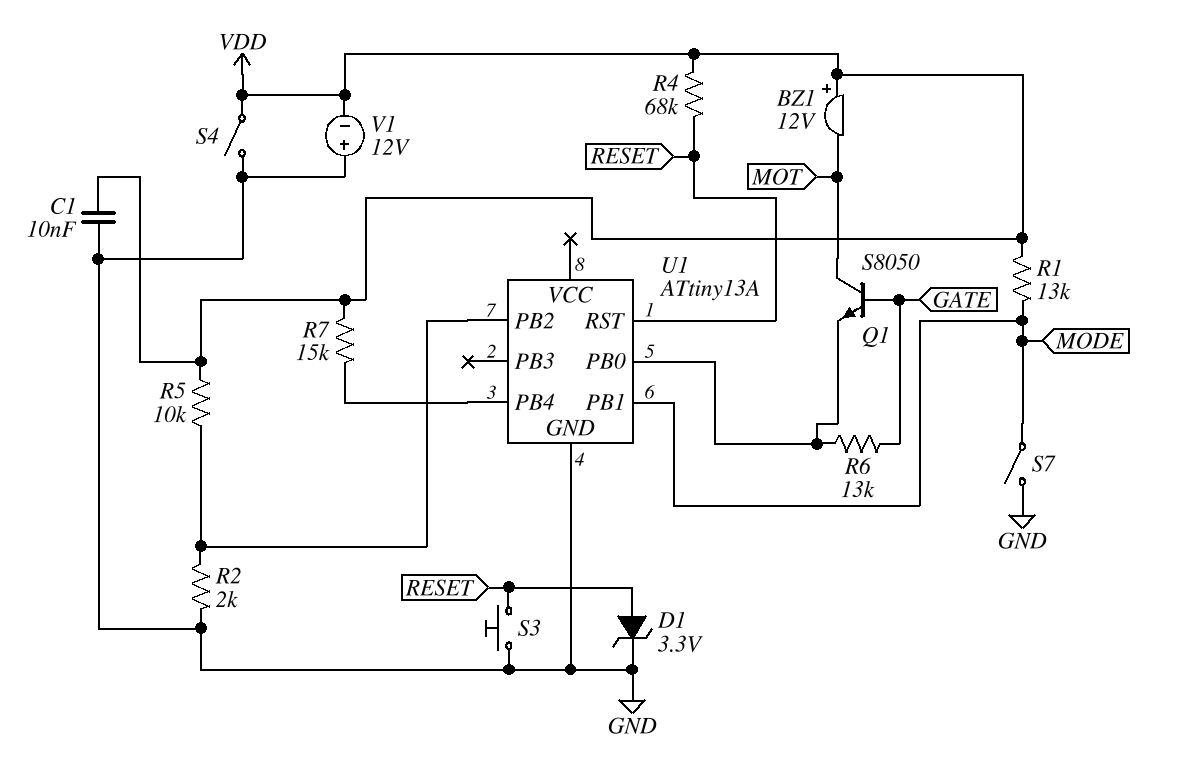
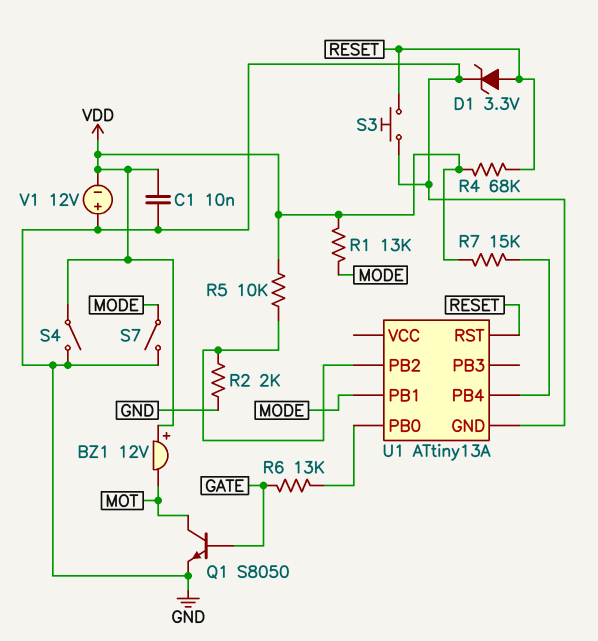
Q1: NPN S8050 (B GATE, C MOT, E U1/PB0) -> NPN S8050 (B GATE, C MOT, E GND)

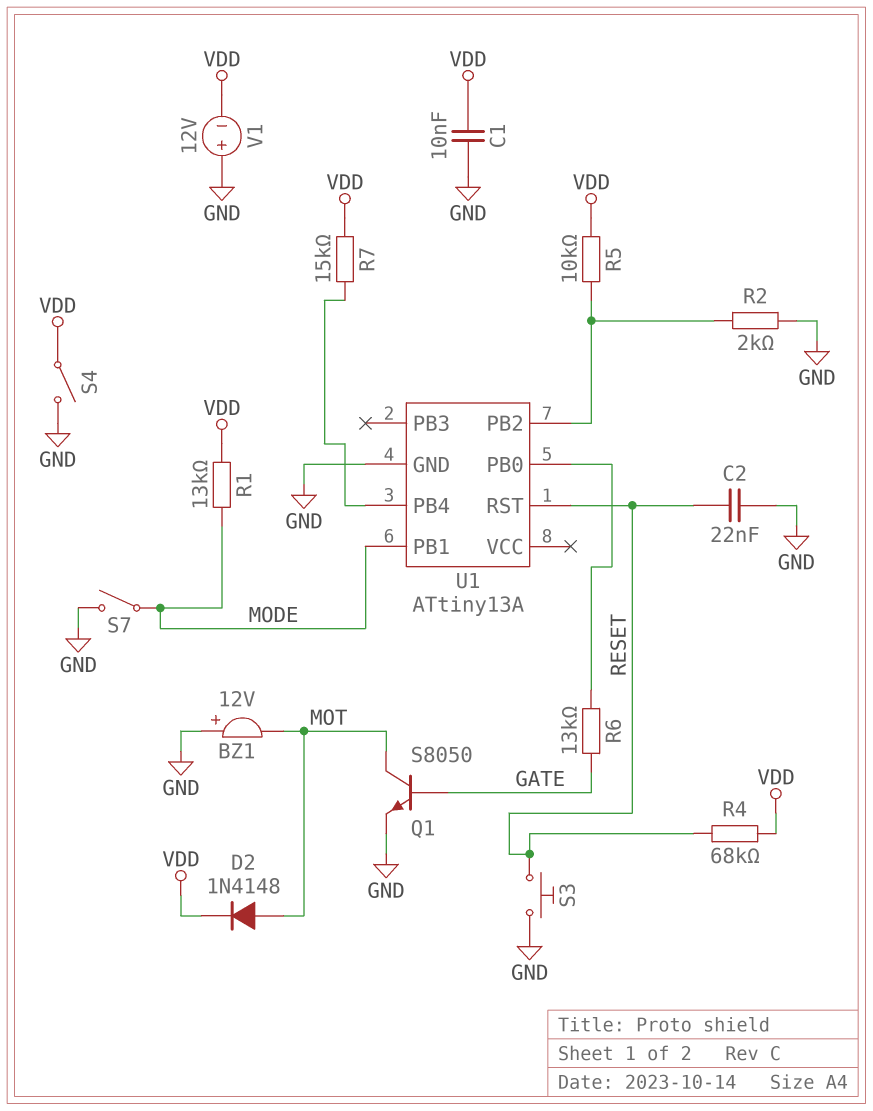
BZ1: buzzer 12V (plus VDD, minus MOT) -> buzzer 12V (plus GND, minus MOT)
C2: none -> 22nF (GND, RESET)
D1: zener 3.3V (A RESET, K GND) -> none
D2: none -> diode 1N4148 (A MOT, K VDD)

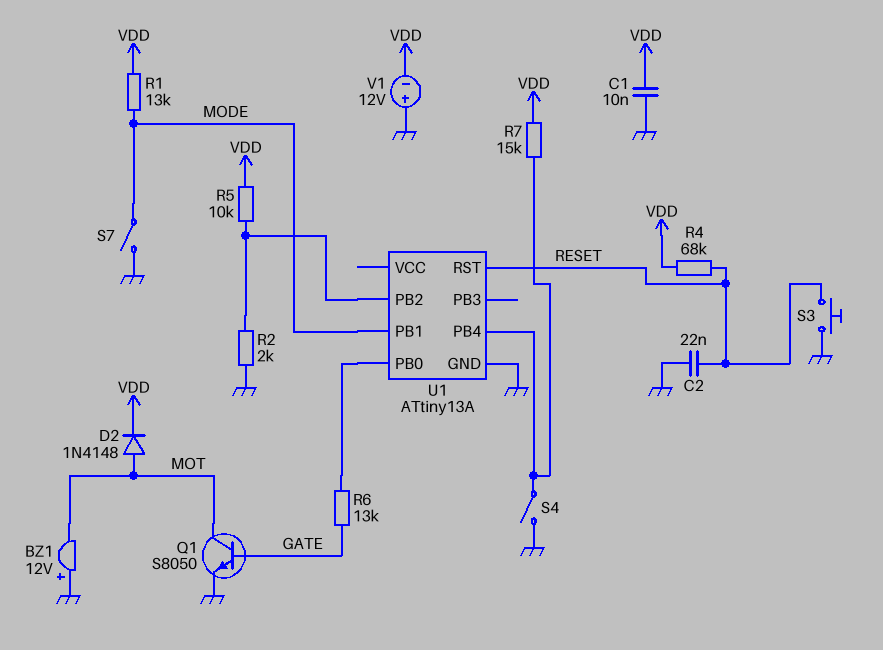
S4: switch (GND, VDD) -> switch (GND, U1/PB4)

